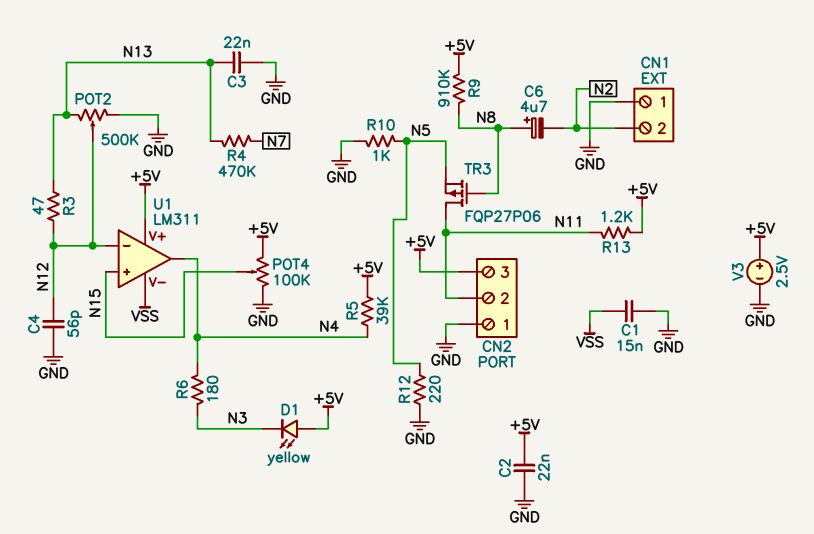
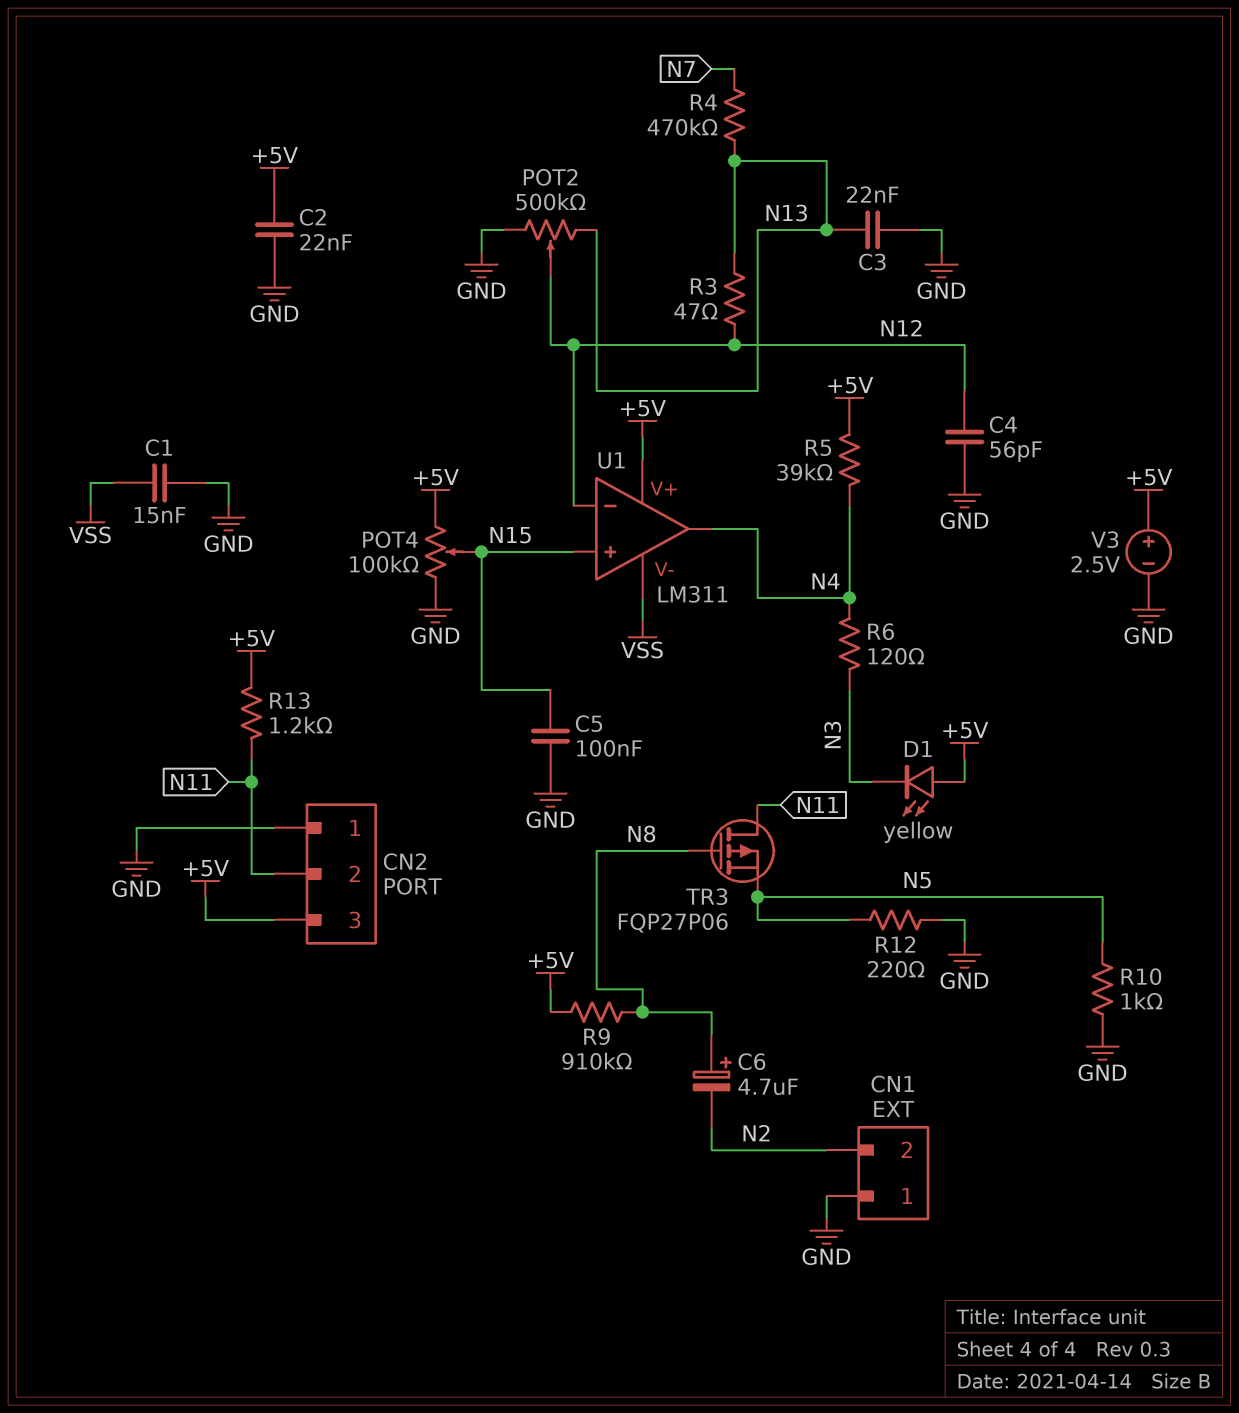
C5: none -> 100nF (GND, N15)
R6: 180 (N3, N4) -> 120 (N3, N4)

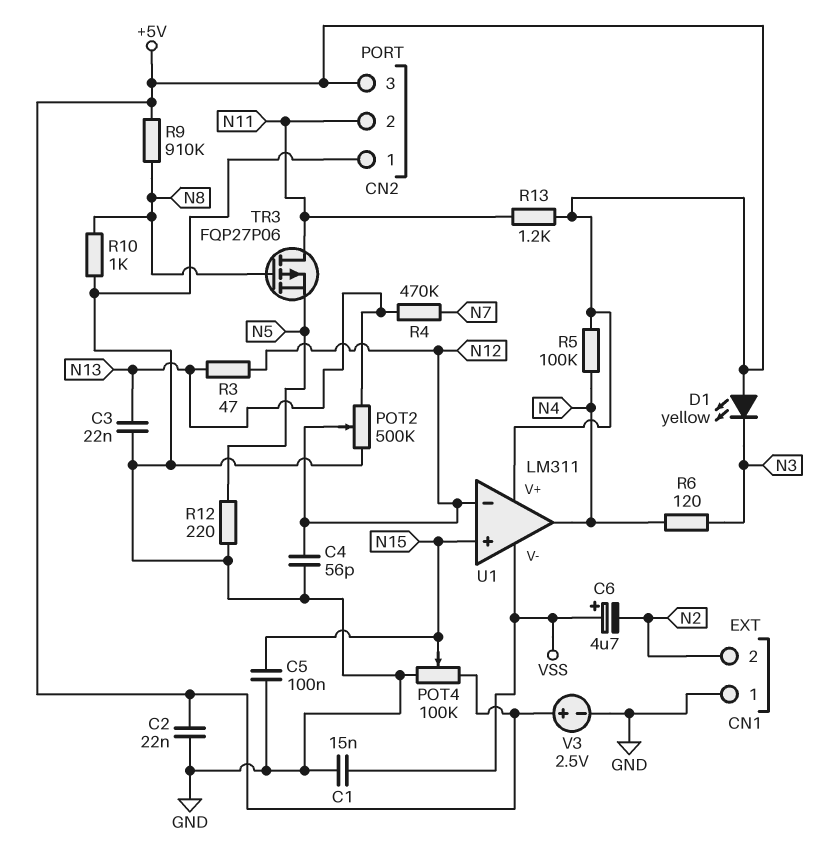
C6: 4.7uF (plus N8, minus N2) -> 4.7uF (plus VSS, minus N2)
R5: 39k (+5V, N4) -> 100k (+5V, N4)
R10: 1k (GND, N5) -> 1k (GND, N8)

